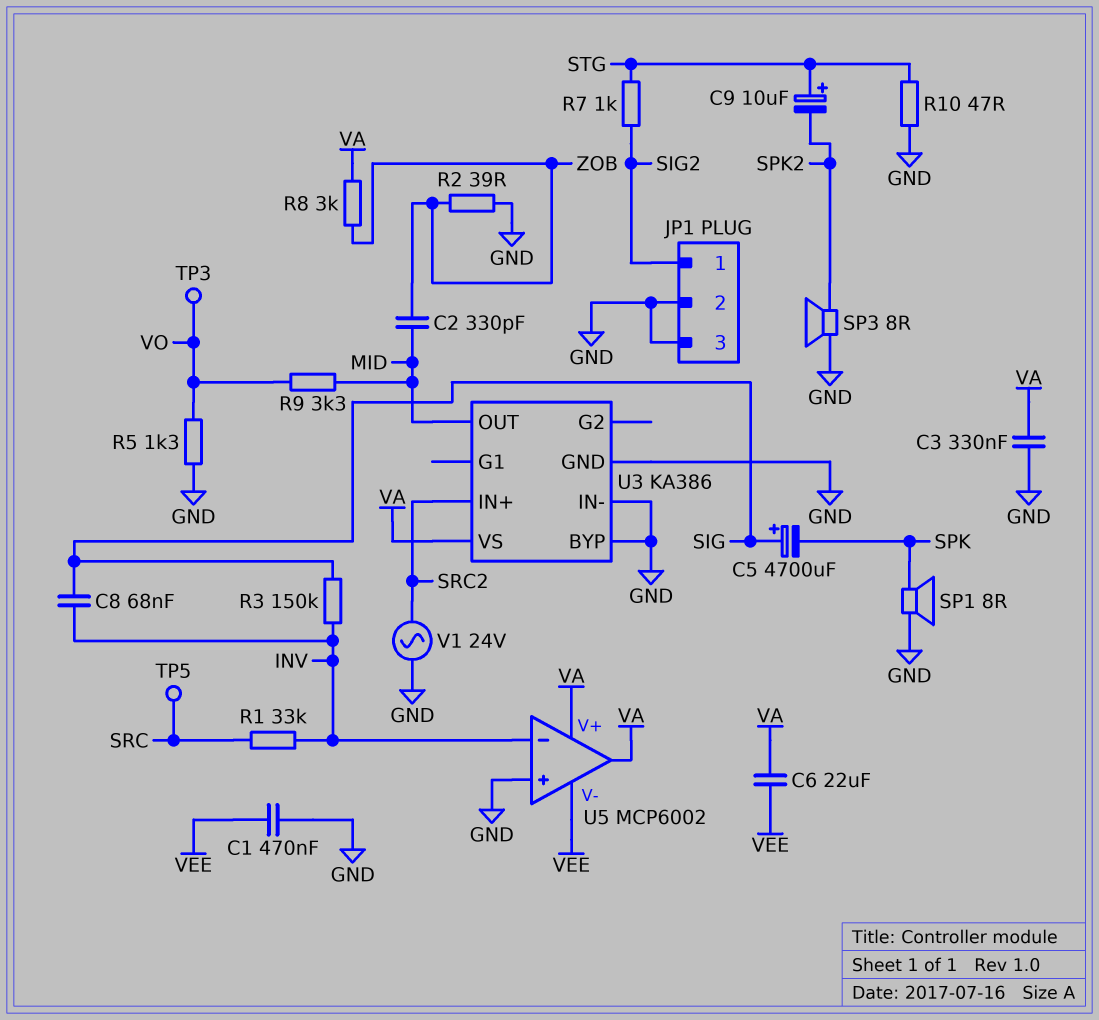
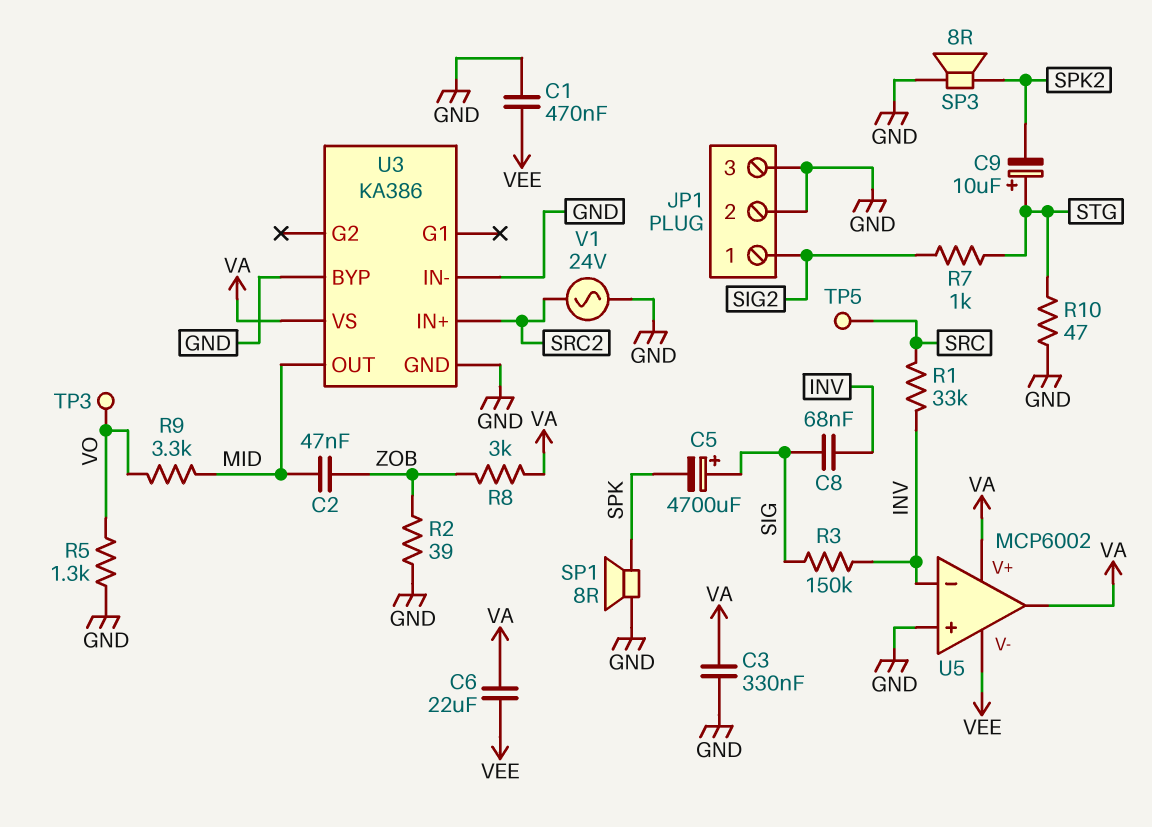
C2: 330pF (MID, ZOB) -> 47nF (MID, ZOB)

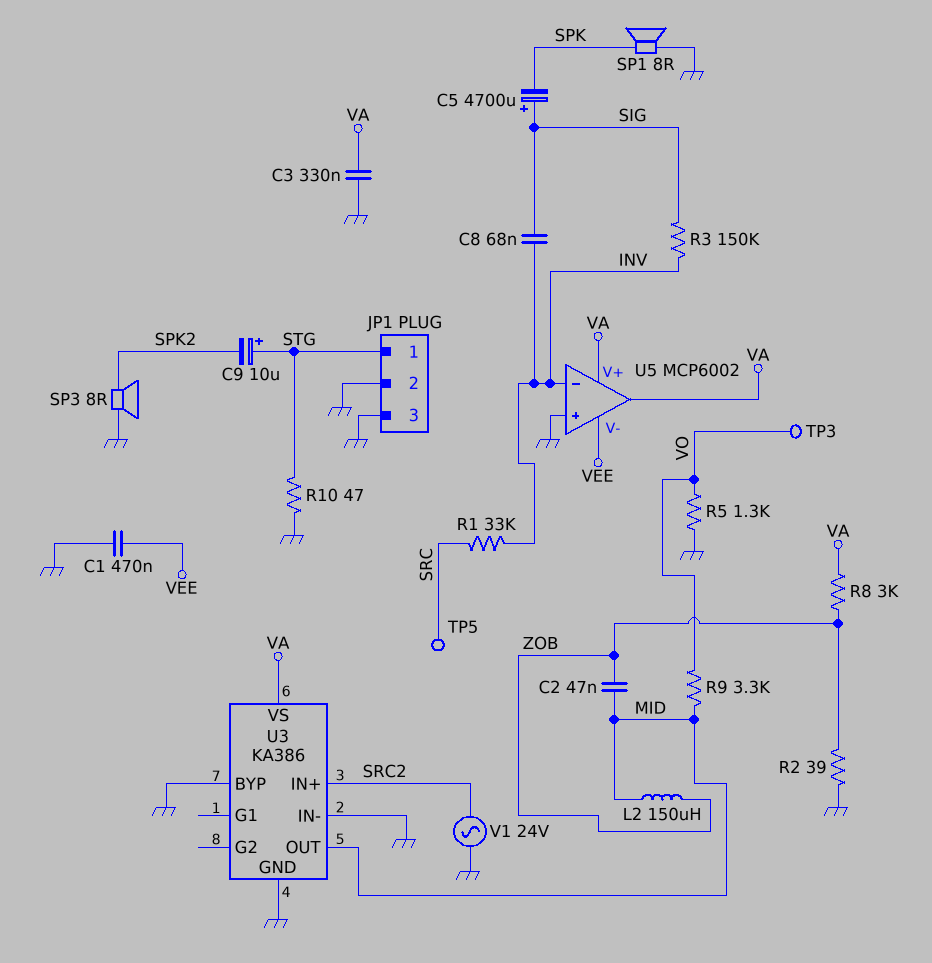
C6: 22uF (VA, VEE) -> none
JP1 pin 1: SIG2 -> STG
L2: none -> 150uH (MID, ZOB)
R7: 1k (SIG2, STG) -> none

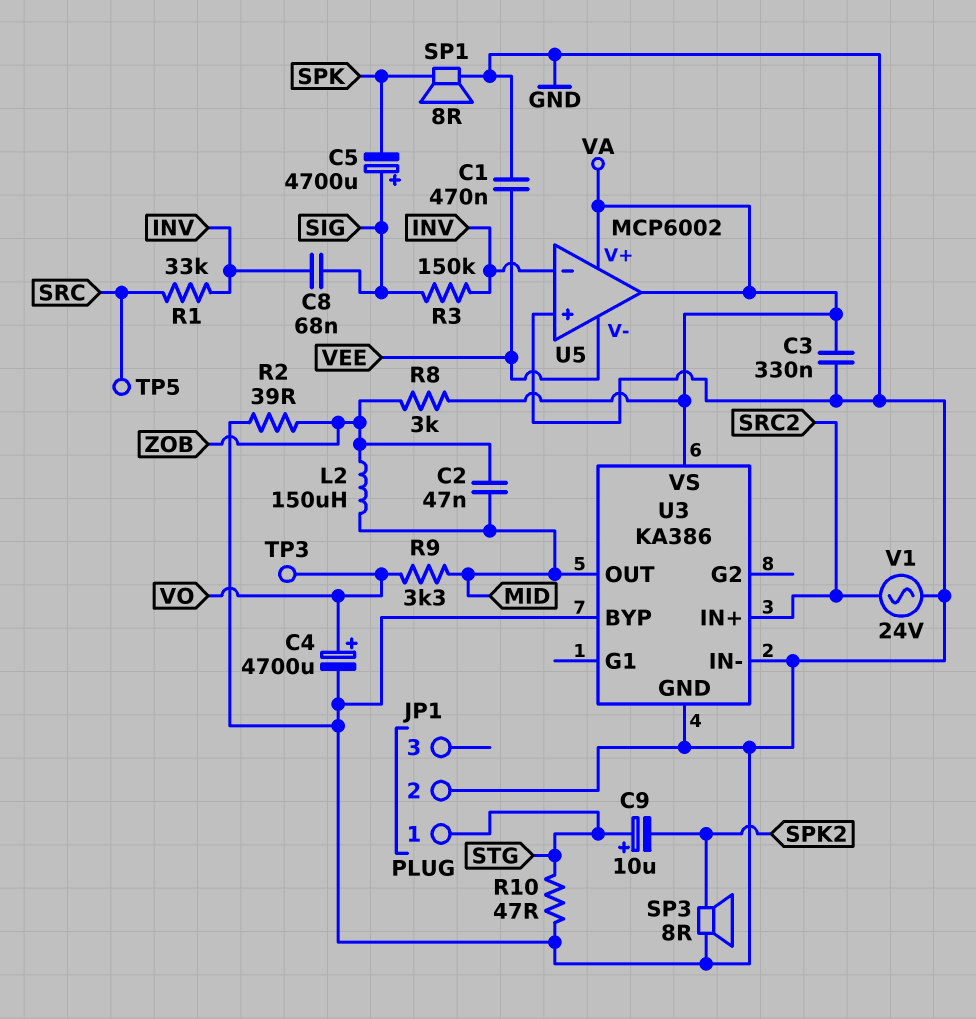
C4: none -> 4700uF (plus VO, minus GND)
JP1 pin 3: GND -> none
R5: 1.3k (GND, VO) -> none

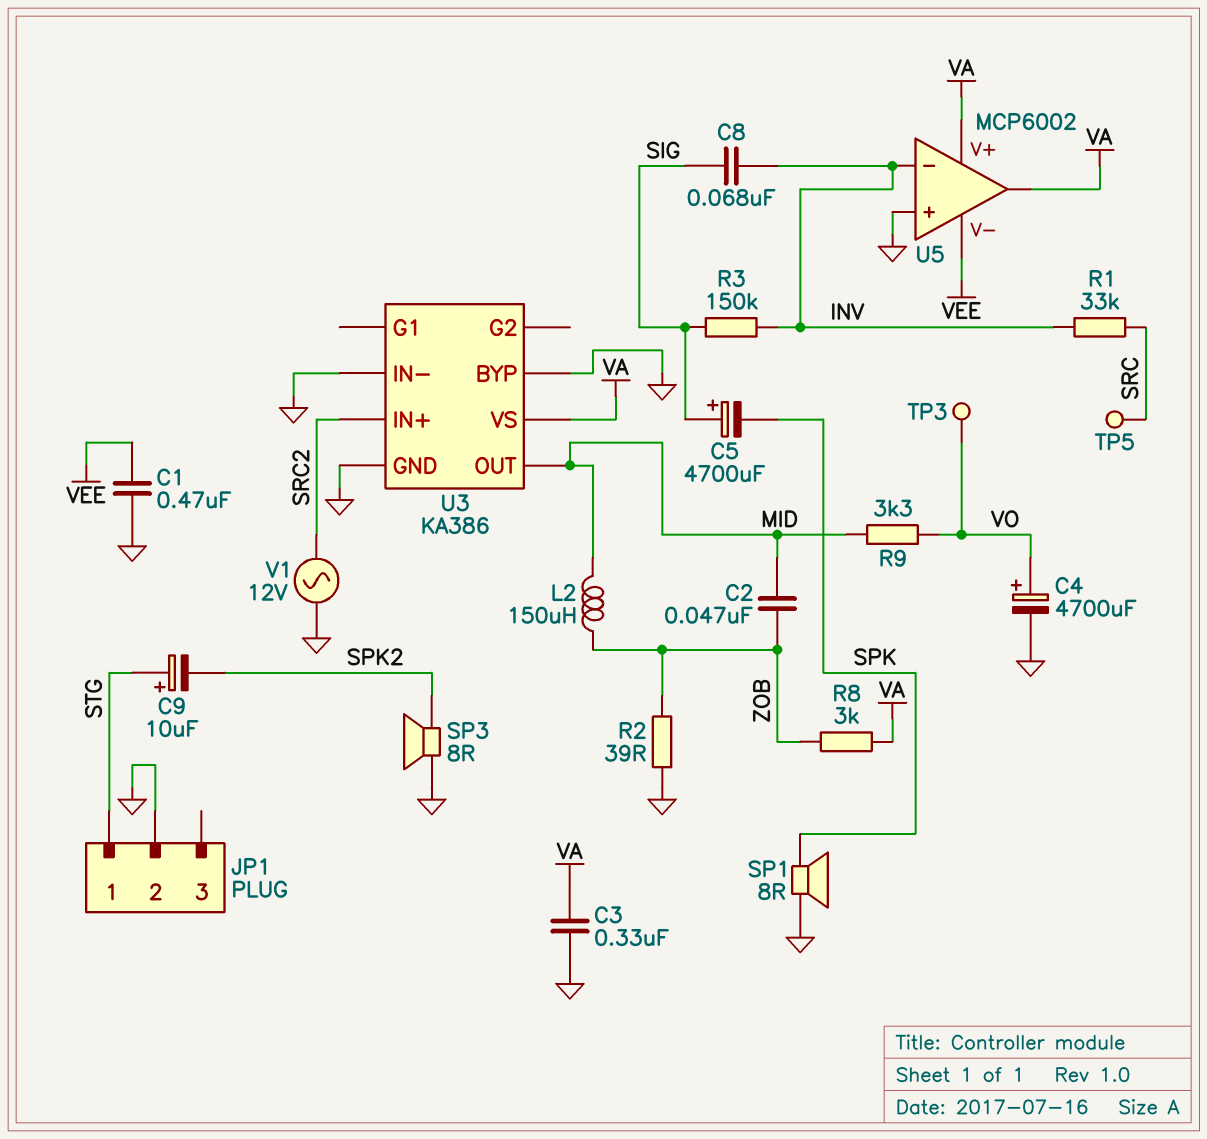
R10: 47 (GND, STG) -> none
V1: AC 24V (GND, SRC2) -> AC 12V (GND, SRC2)

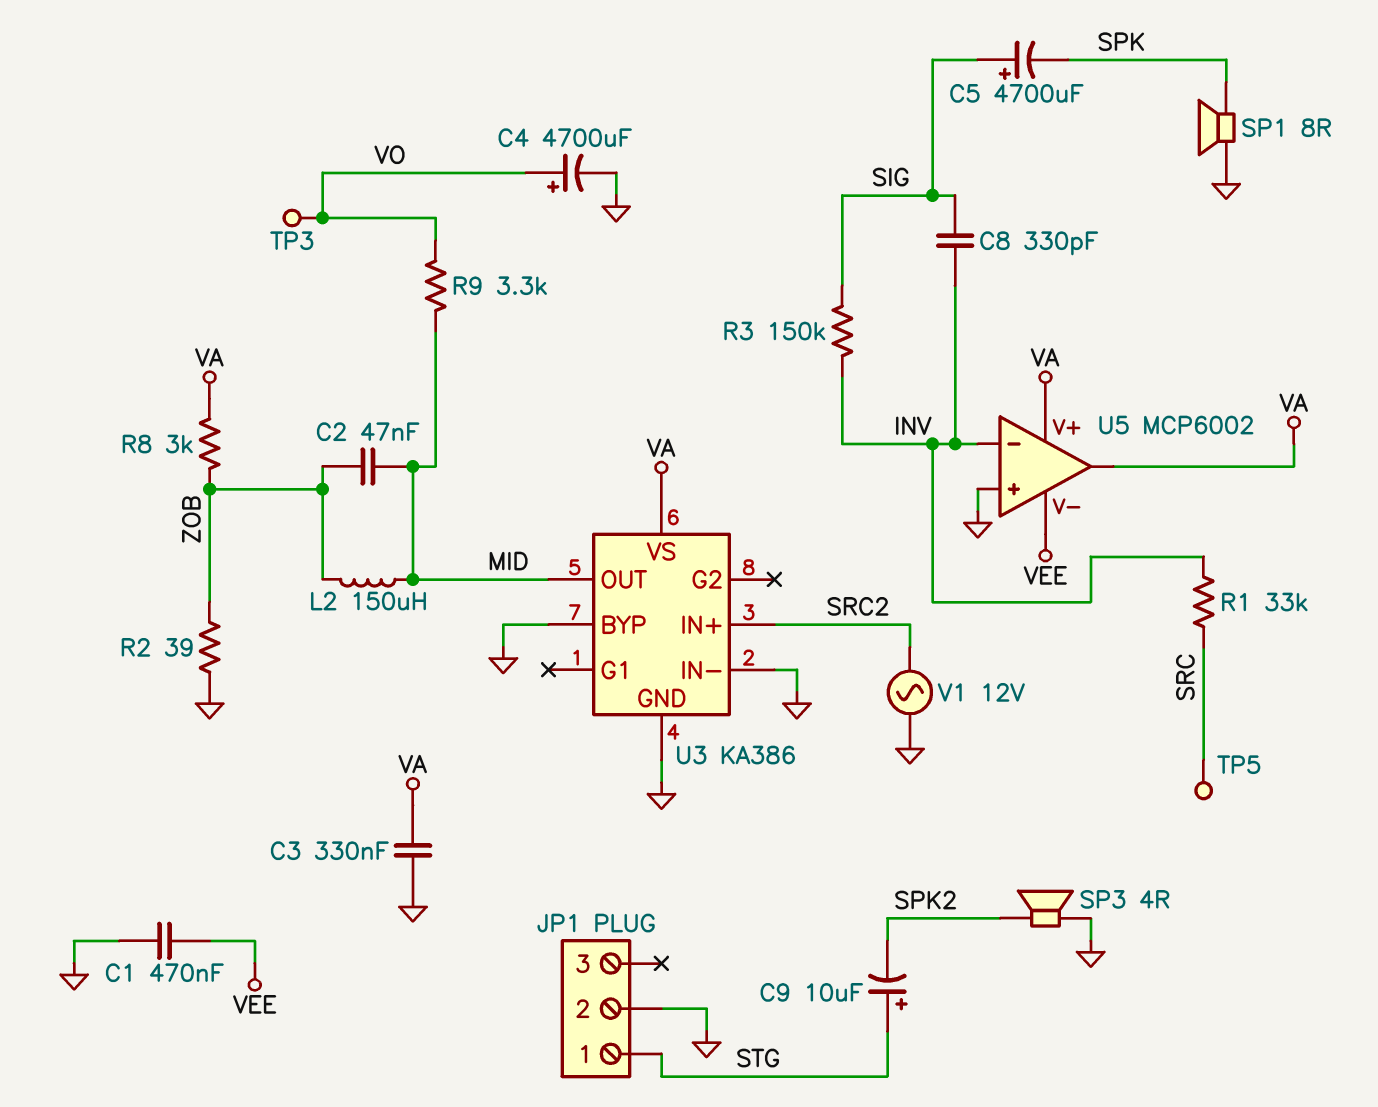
C8: 68nF (INV, SIG) -> 330pF (INV, SIG)
SP3: speaker 8R (GND, SPK2) -> speaker 4R (GND, SPK2)

